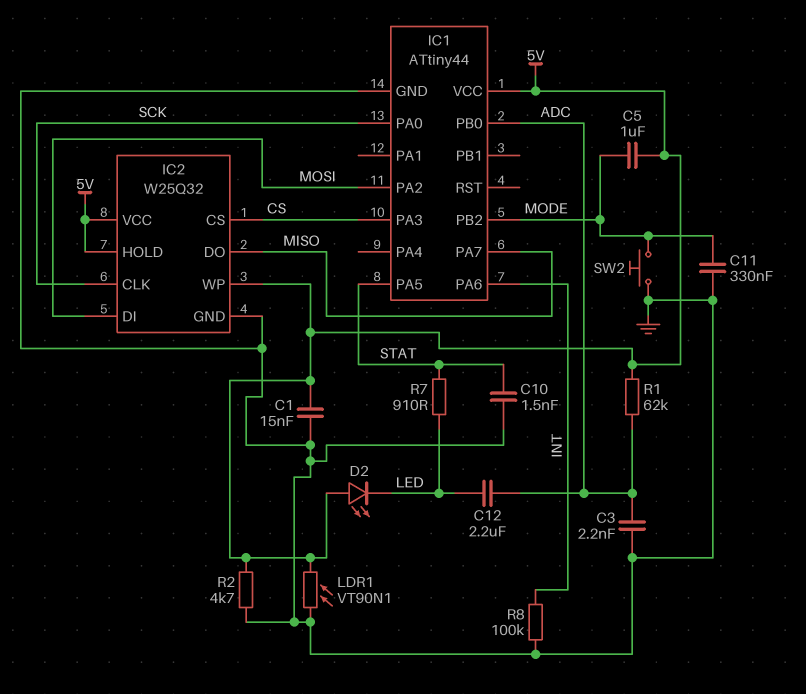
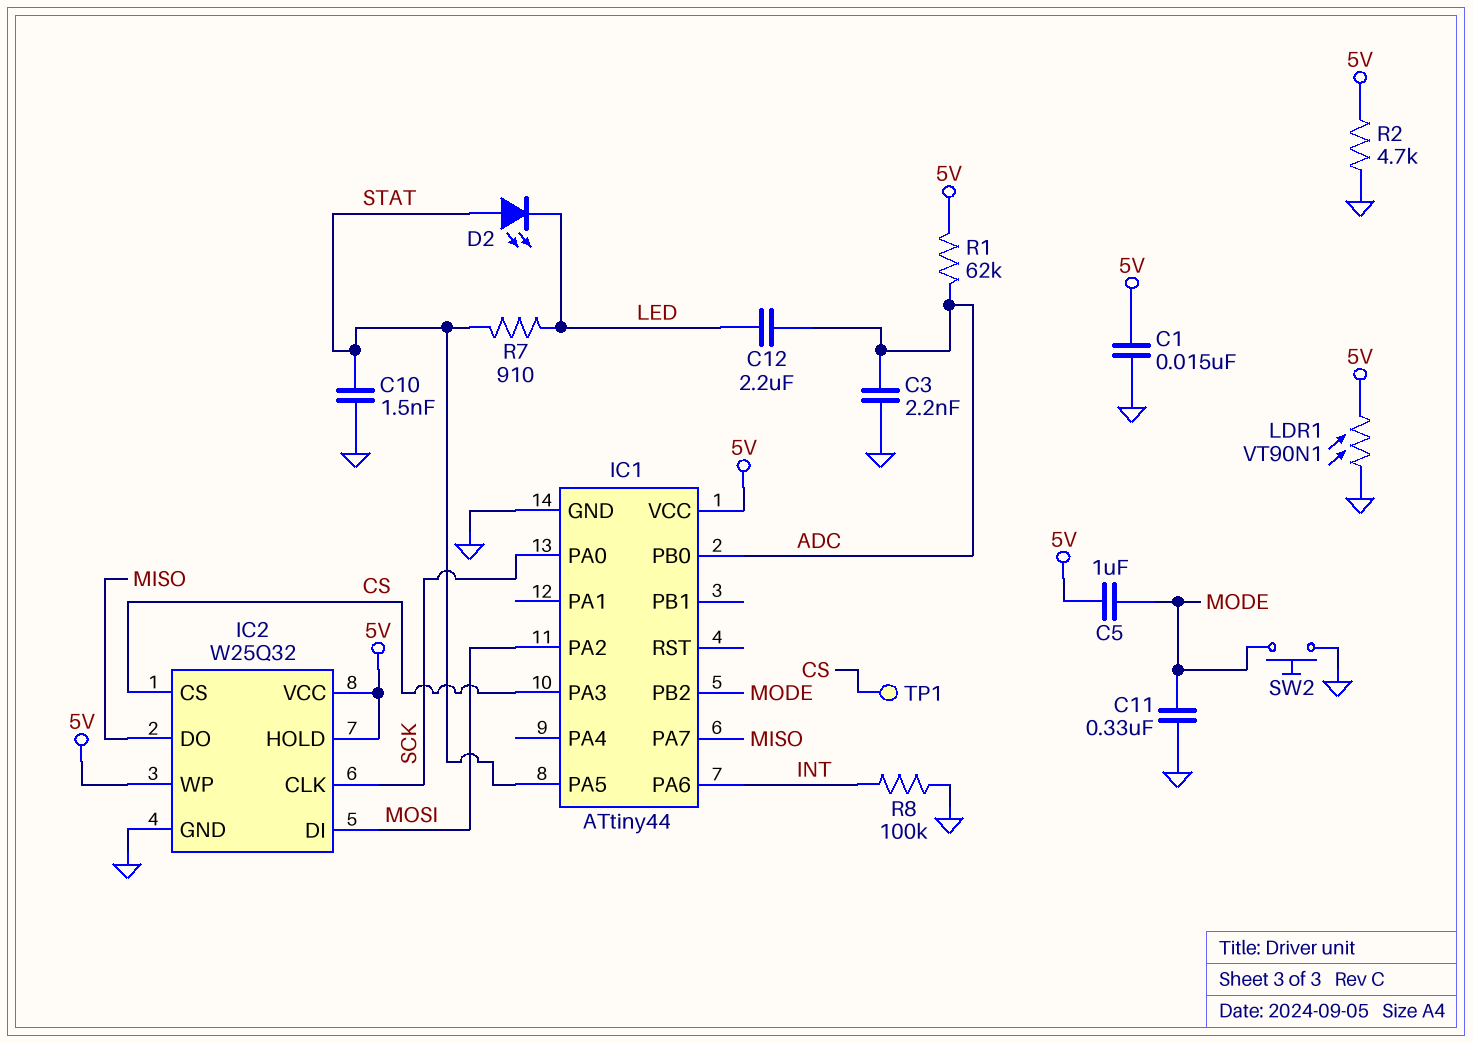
D2: LED (A 5V, K LED) -> LED (A STAT, K LED)
TP1: none -> test point (CS)

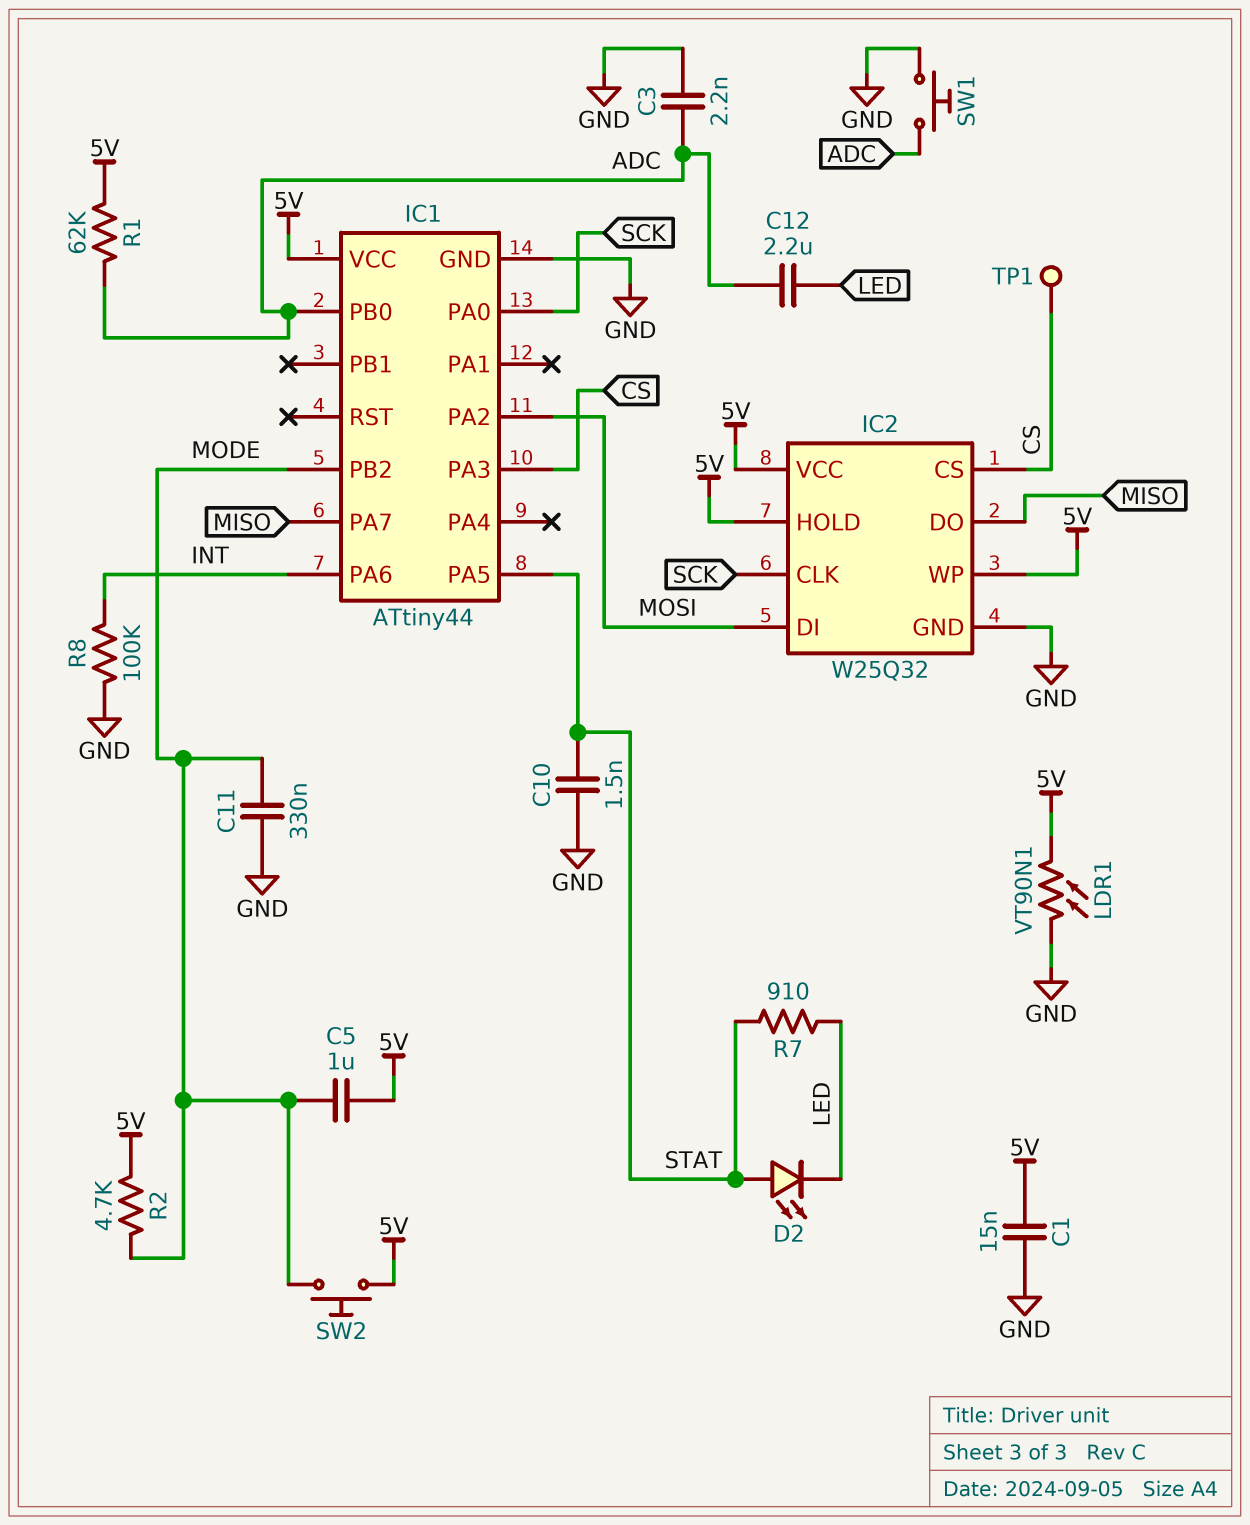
R2: 4.7k (5V, GND) -> 4.7k (5V, MODE)
SW1: none -> button (ADC, GND)
SW2: button (GND, MODE) -> button (5V, MODE)

